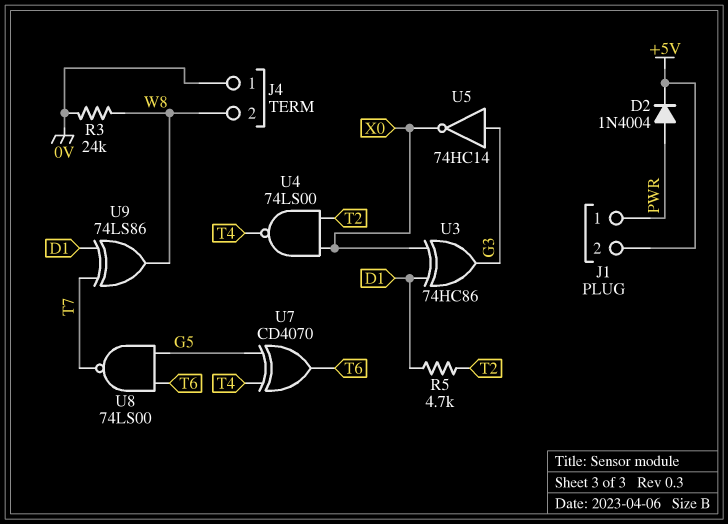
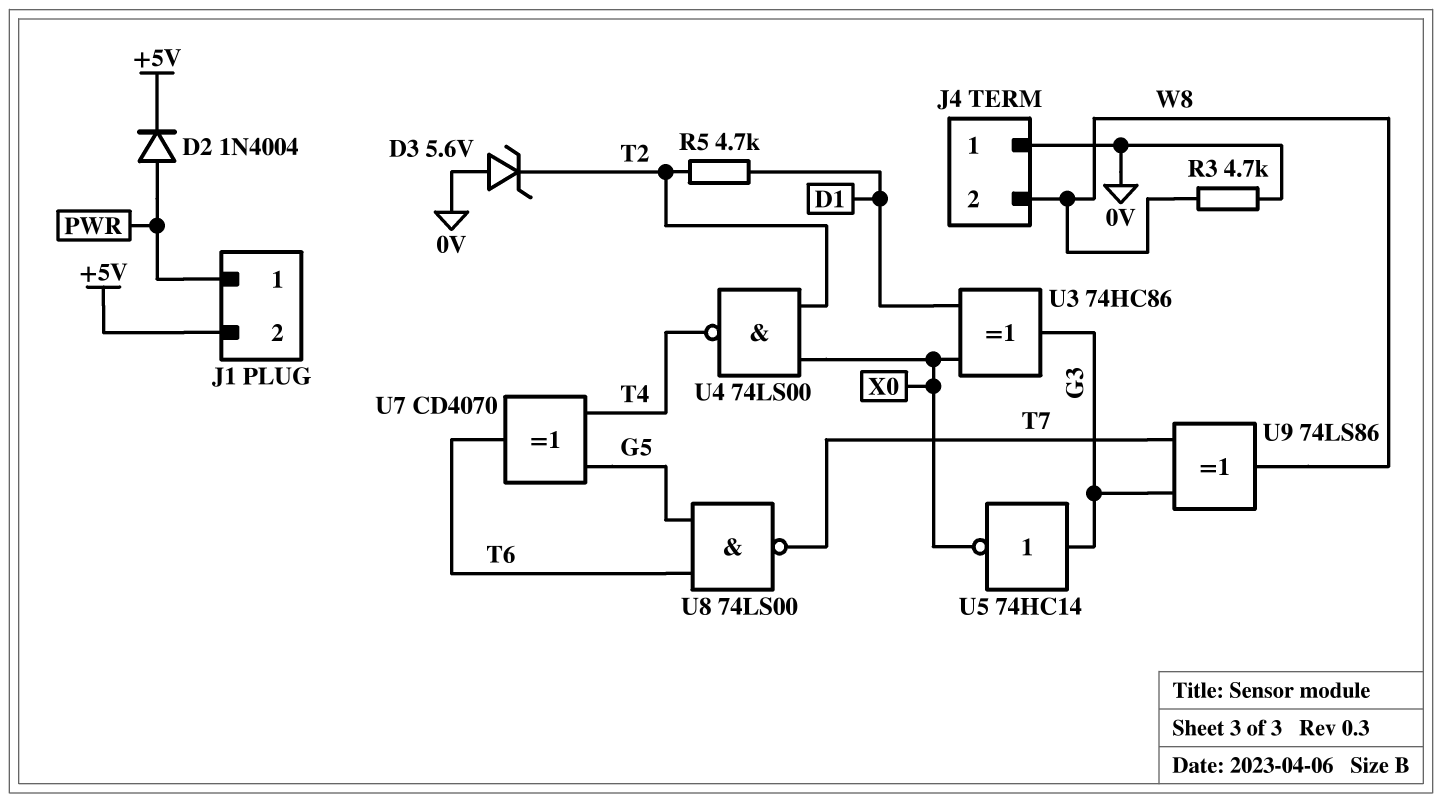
D3: none -> zener 5.6V (A 0V, K T2)
R3: 24k (0V, W8) -> 4.7k (0V, W8)
U9: XOR 74LS86 (in D1, in T7, out W8) -> XOR 74LS86 (in G3, in T7, out W8)

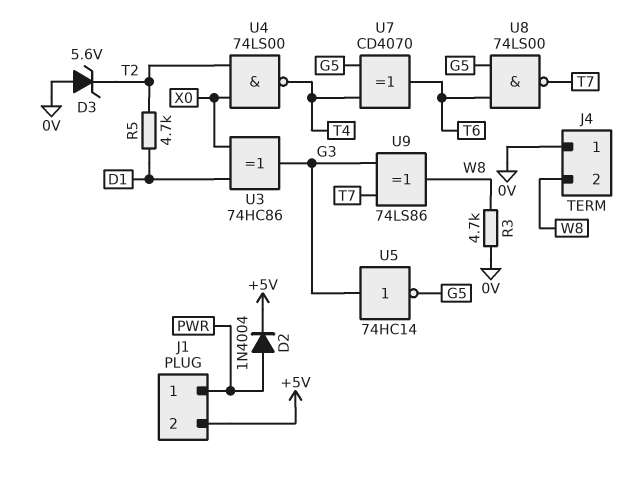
U5: NOT 74HC14 (in G3, out X0) -> NOT 74HC14 (in G3, out G5)

